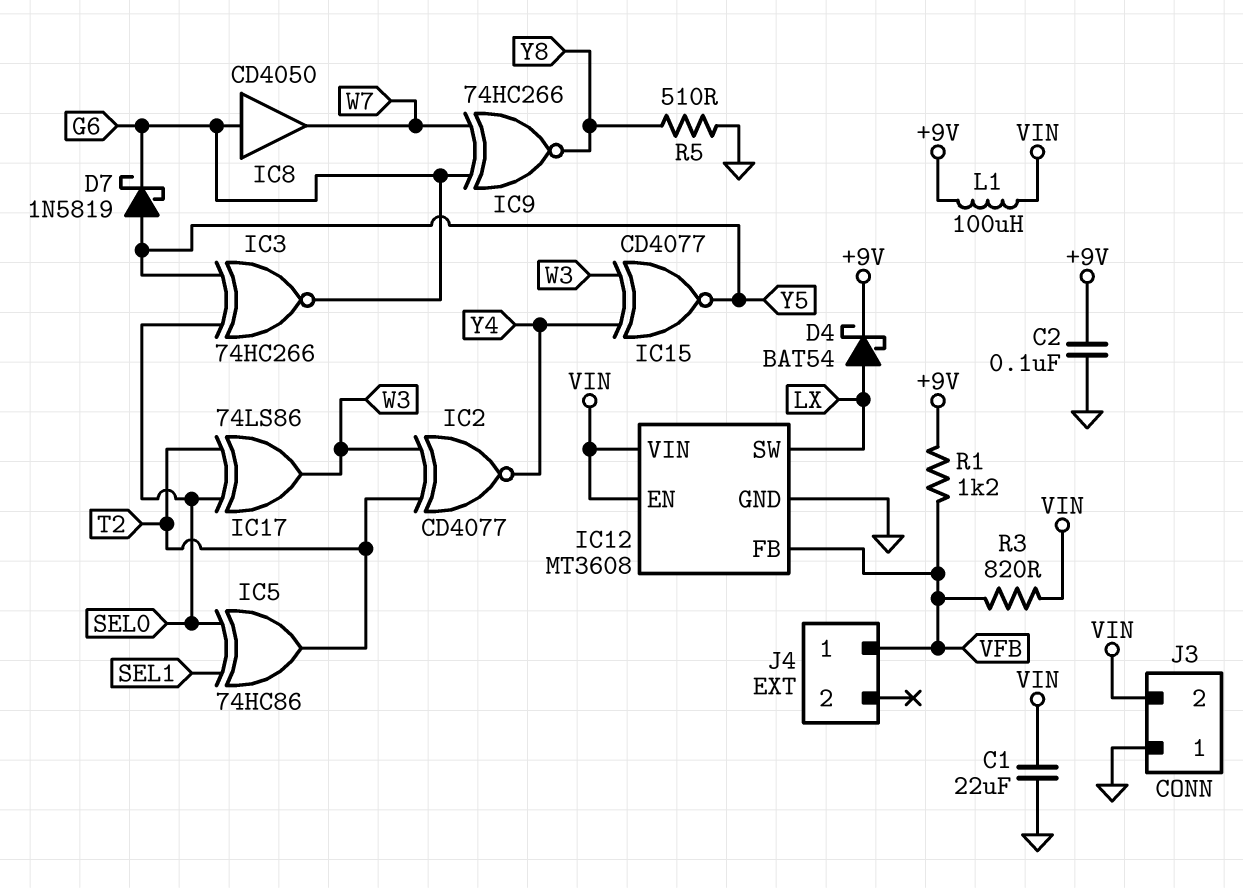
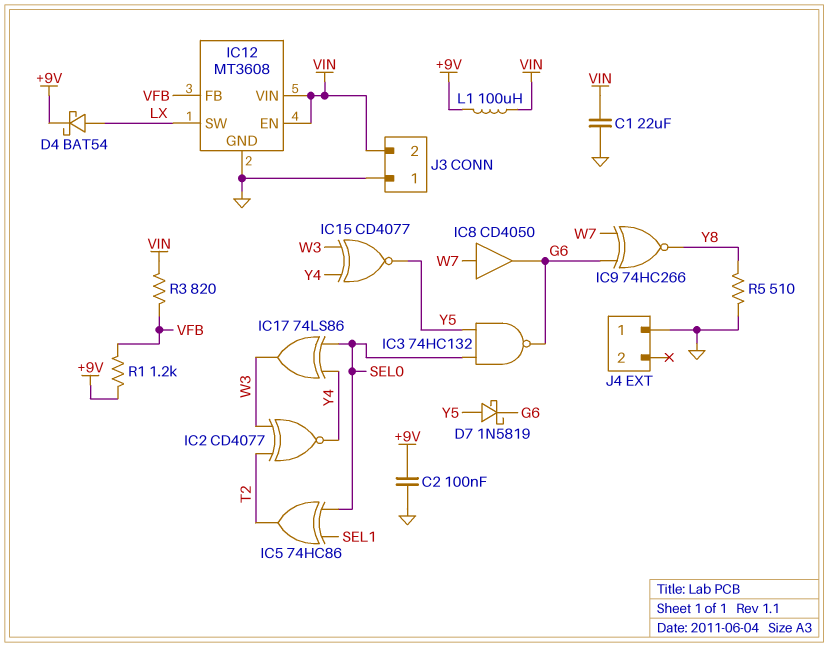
IC3: XNOR 74HC266 (in SEL0, in Y5, out G6) -> NAND 74HC132 (in SEL0, in Y5, out G6)
IC8: buffer CD4050 (in G6, out W7) -> buffer CD4050 (in W7, out G6)
IC17: XOR 74LS86 (in SEL0, in T2, out W3) -> XOR 74LS86 (in SEL0, in Y4, out W3)
J4 pin 1: VFB -> GND

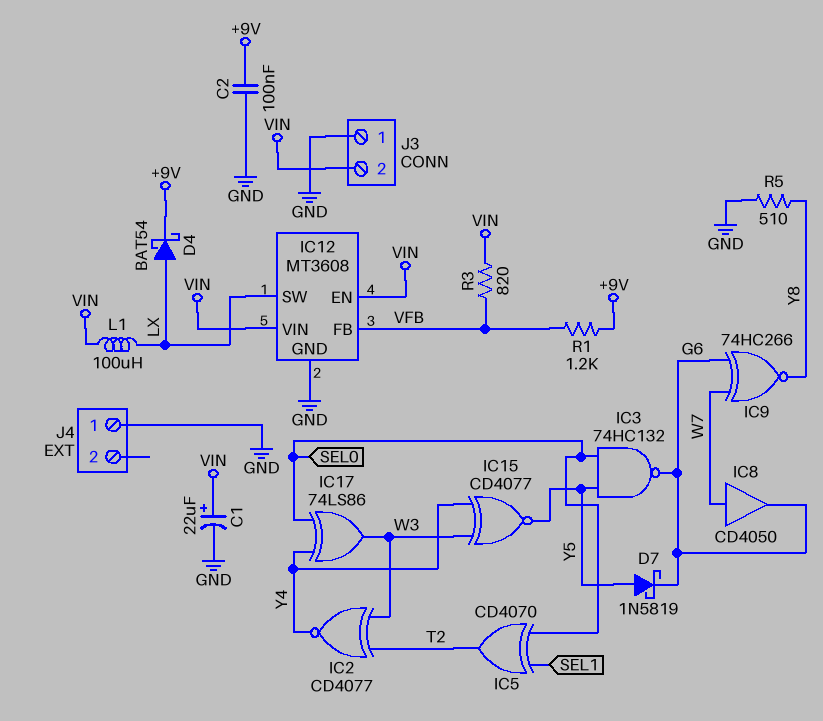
C1: 22uF (GND, VIN) -> 22uF (plus VIN, minus GND)
IC5: XOR 74HC86 (in SEL0, in SEL1, out T2) -> XOR CD4070 (in SEL0, in SEL1, out T2)
L1: 100uH (+9V, VIN) -> 100uH (LX, VIN)

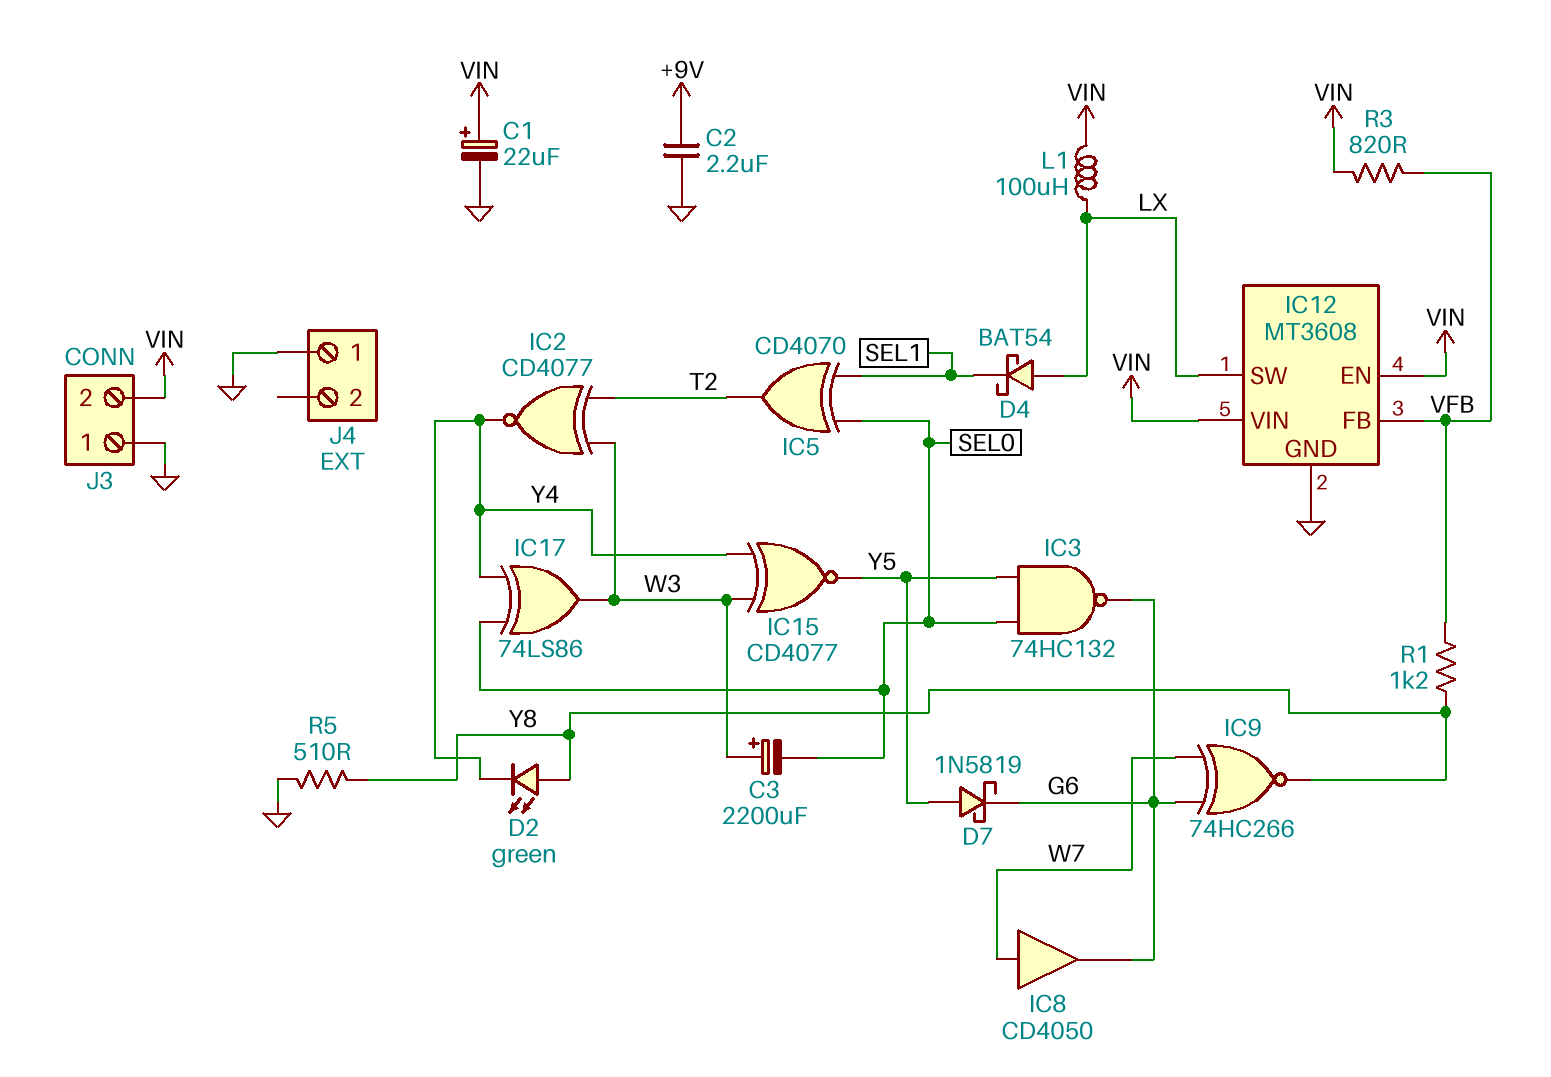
C2: 100nF (+9V, GND) -> 2.2uF (+9V, GND)
C3: none -> 2200uF (plus W3, minus SEL0)
D2: none -> LED green (A Y8, K Y4)
D4: schottky BAT54 (A LX, K +9V) -> schottky BAT54 (A LX, K SEL1)
R1: 1.2k (+9V, VFB) -> 1.2k (VFB, Y8)

